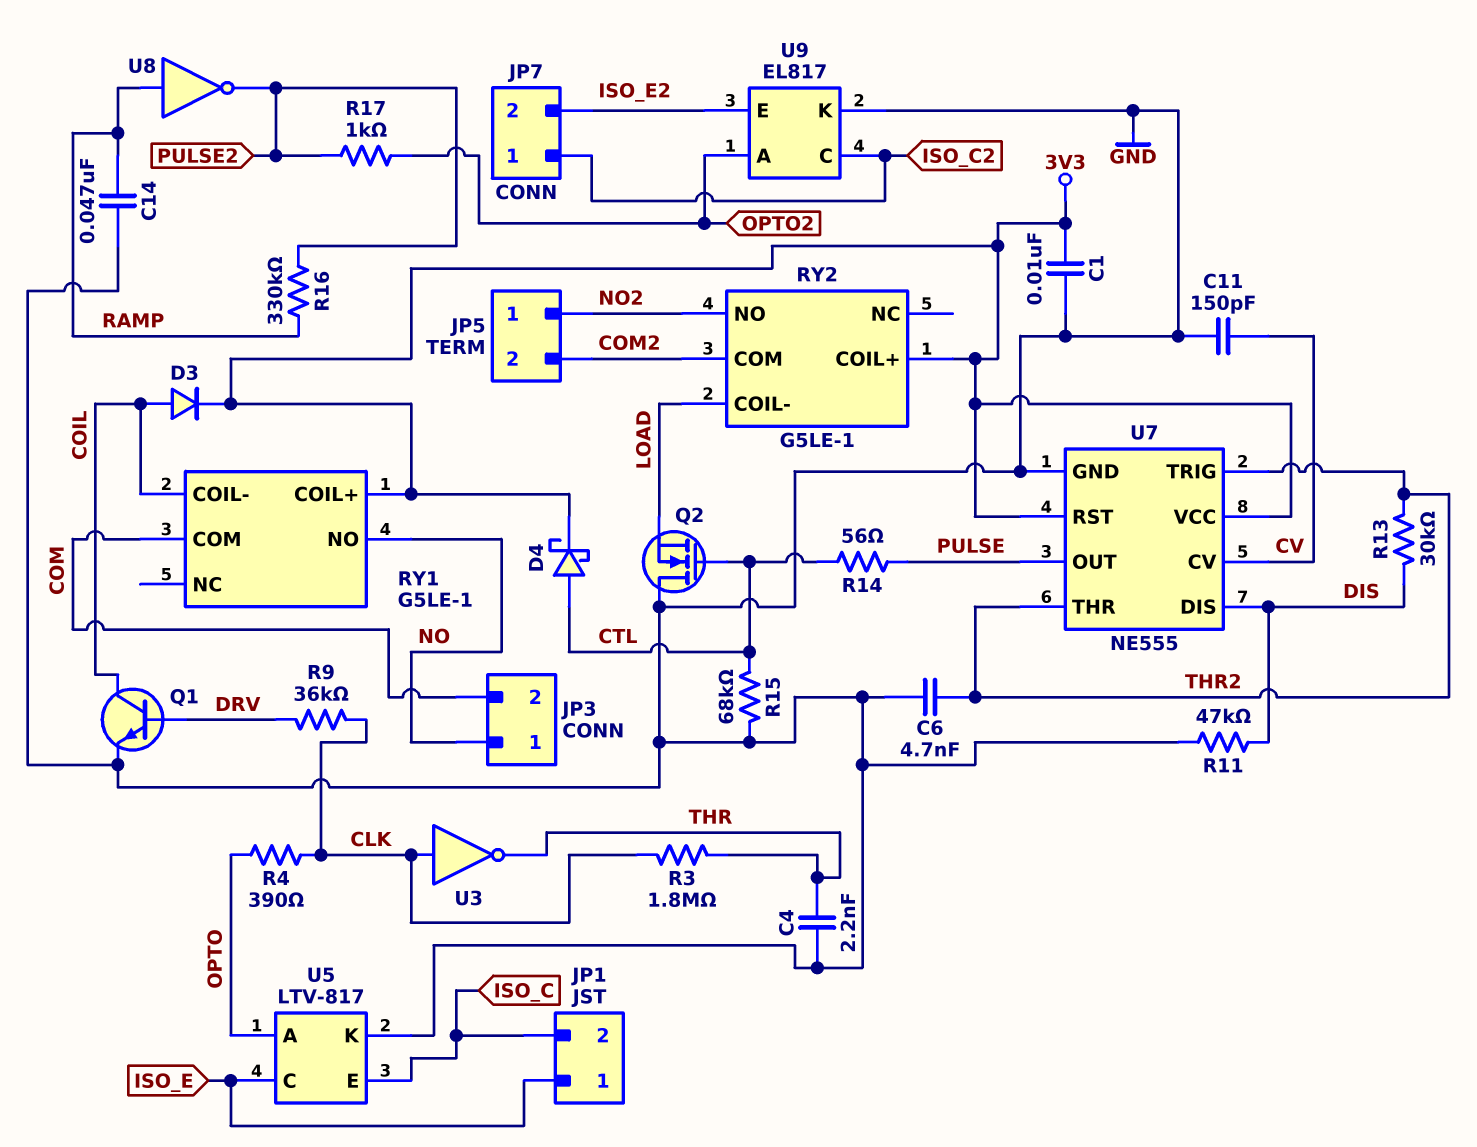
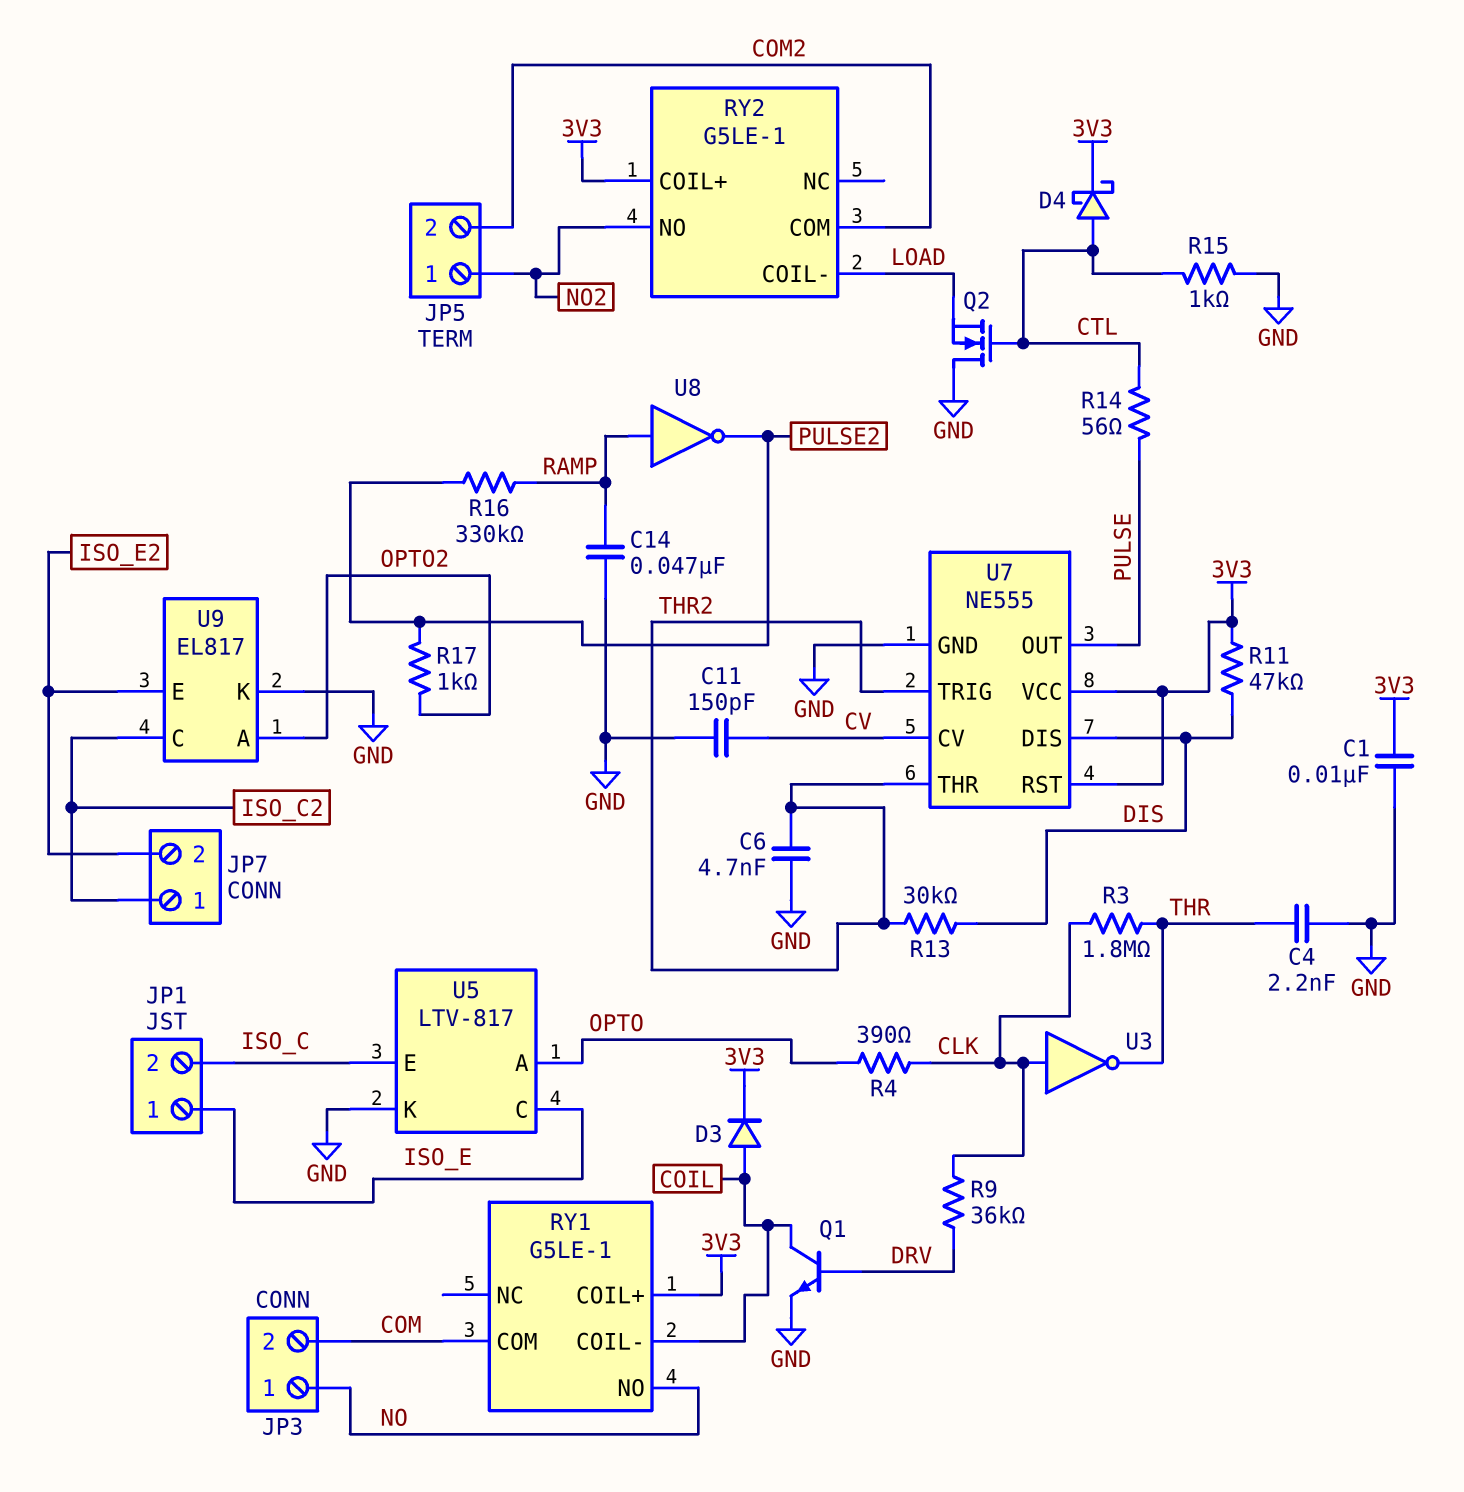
R11: 47k (DIS, GND) -> 47k (3V3, DIS)
R15: 68k (CTL, GND) -> 1k (CTL, GND)

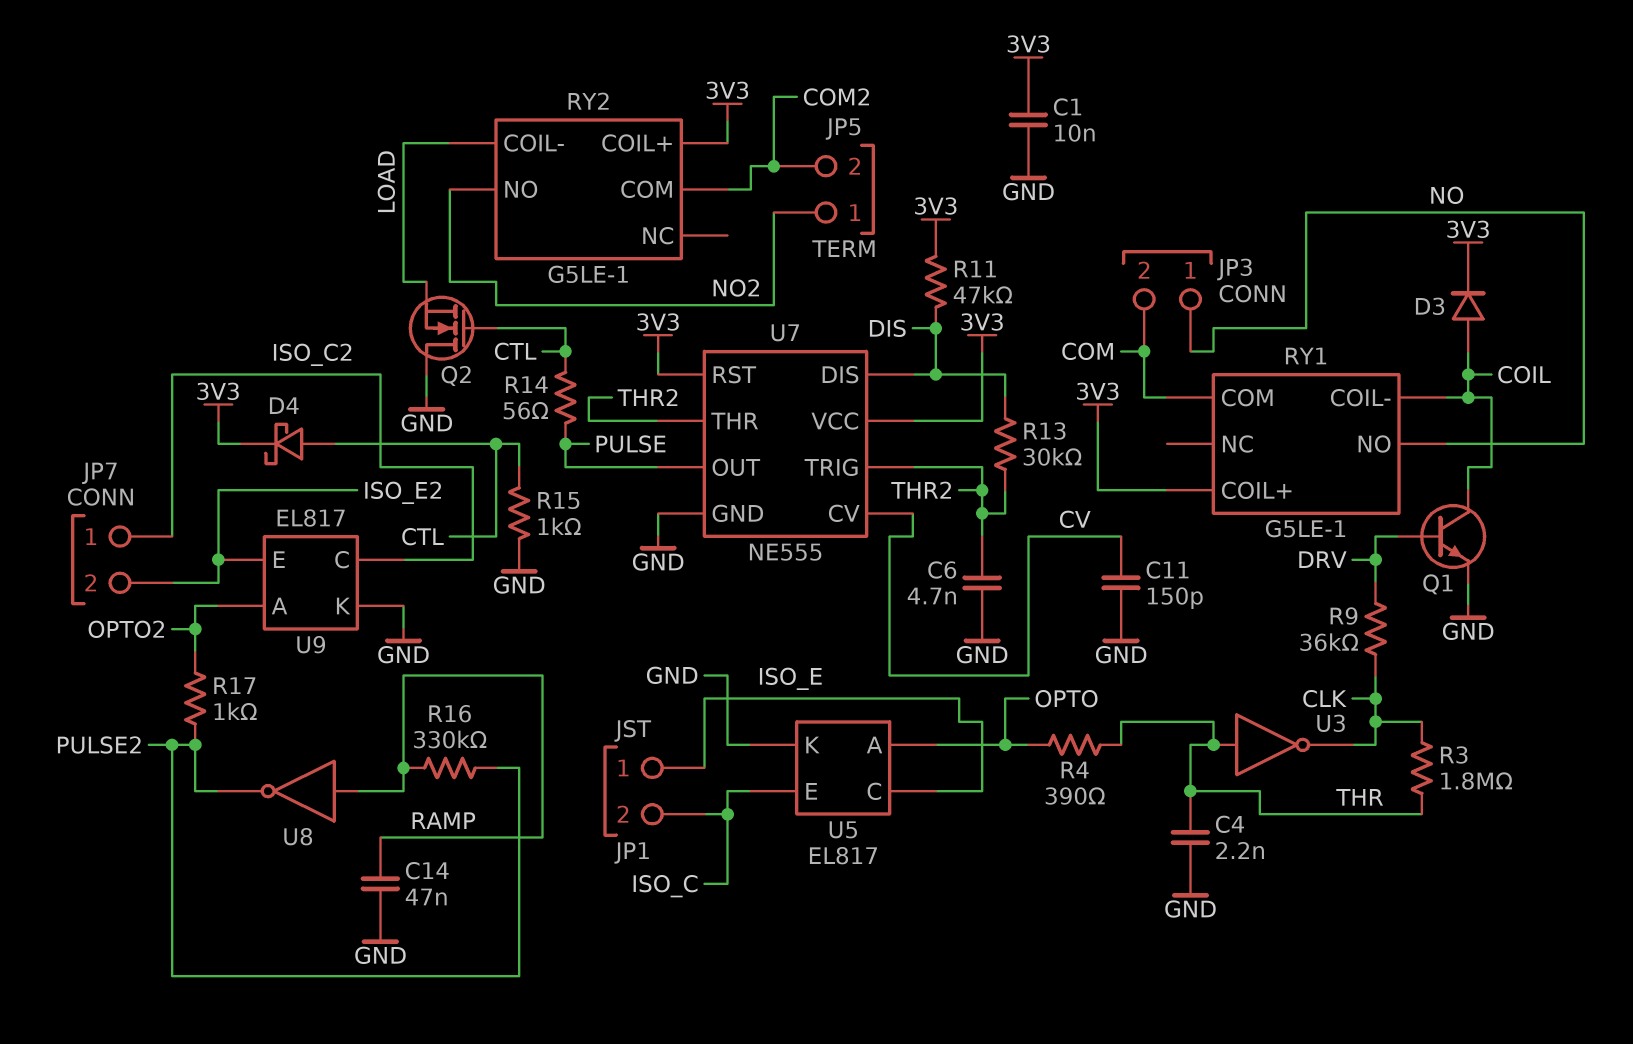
R4: 390 (CLK, OPTO) -> 390 (OPTO, THR)
U3: NOT (in CLK, out THR) -> NOT (in THR, out CLK)
U5: LTV-817 -> EL817

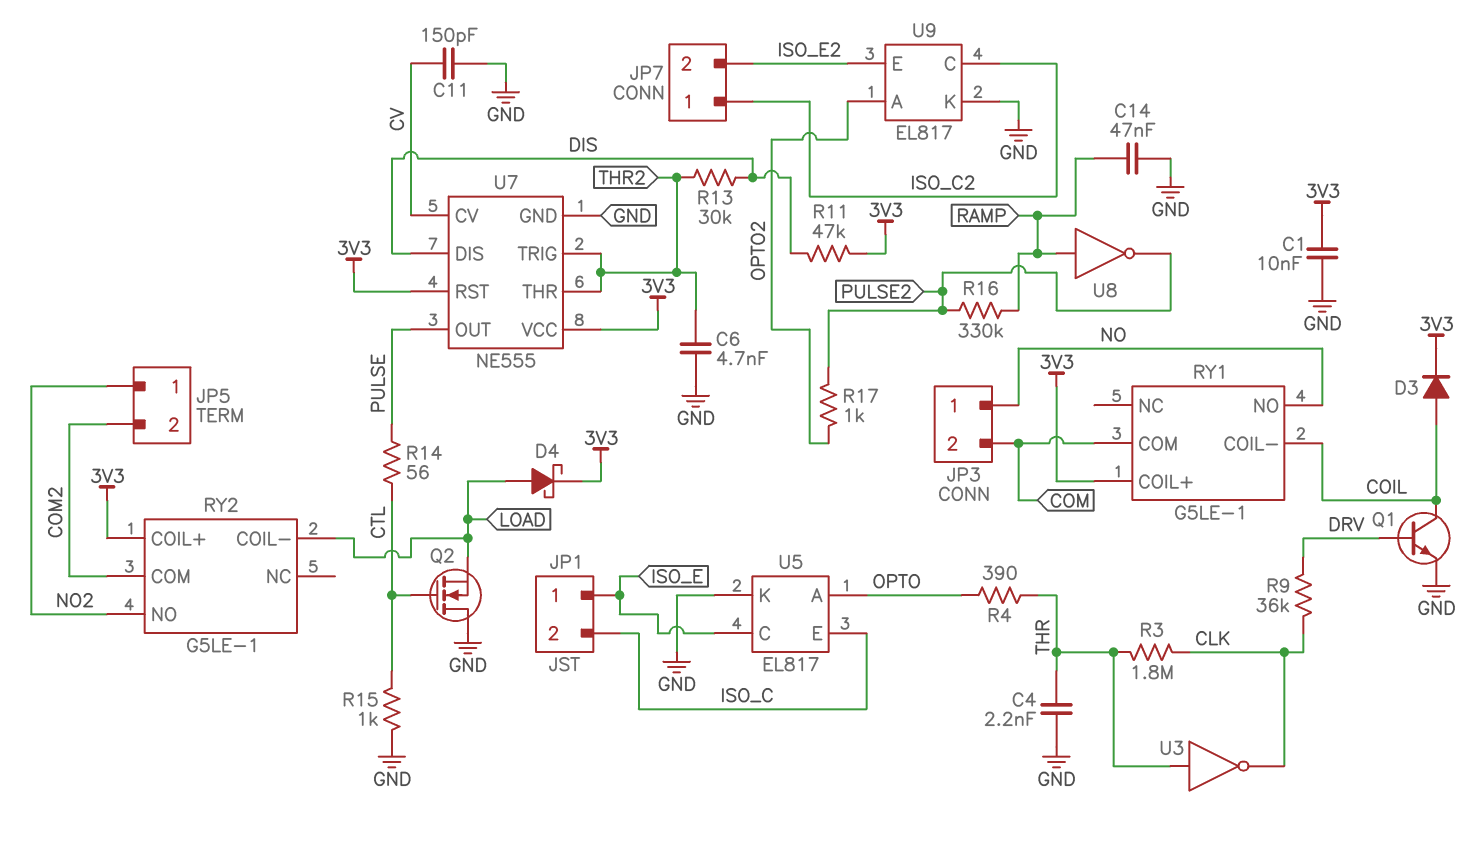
D4: schottky (A CTL, K 3V3) -> schottky (A LOAD, K 3V3)

